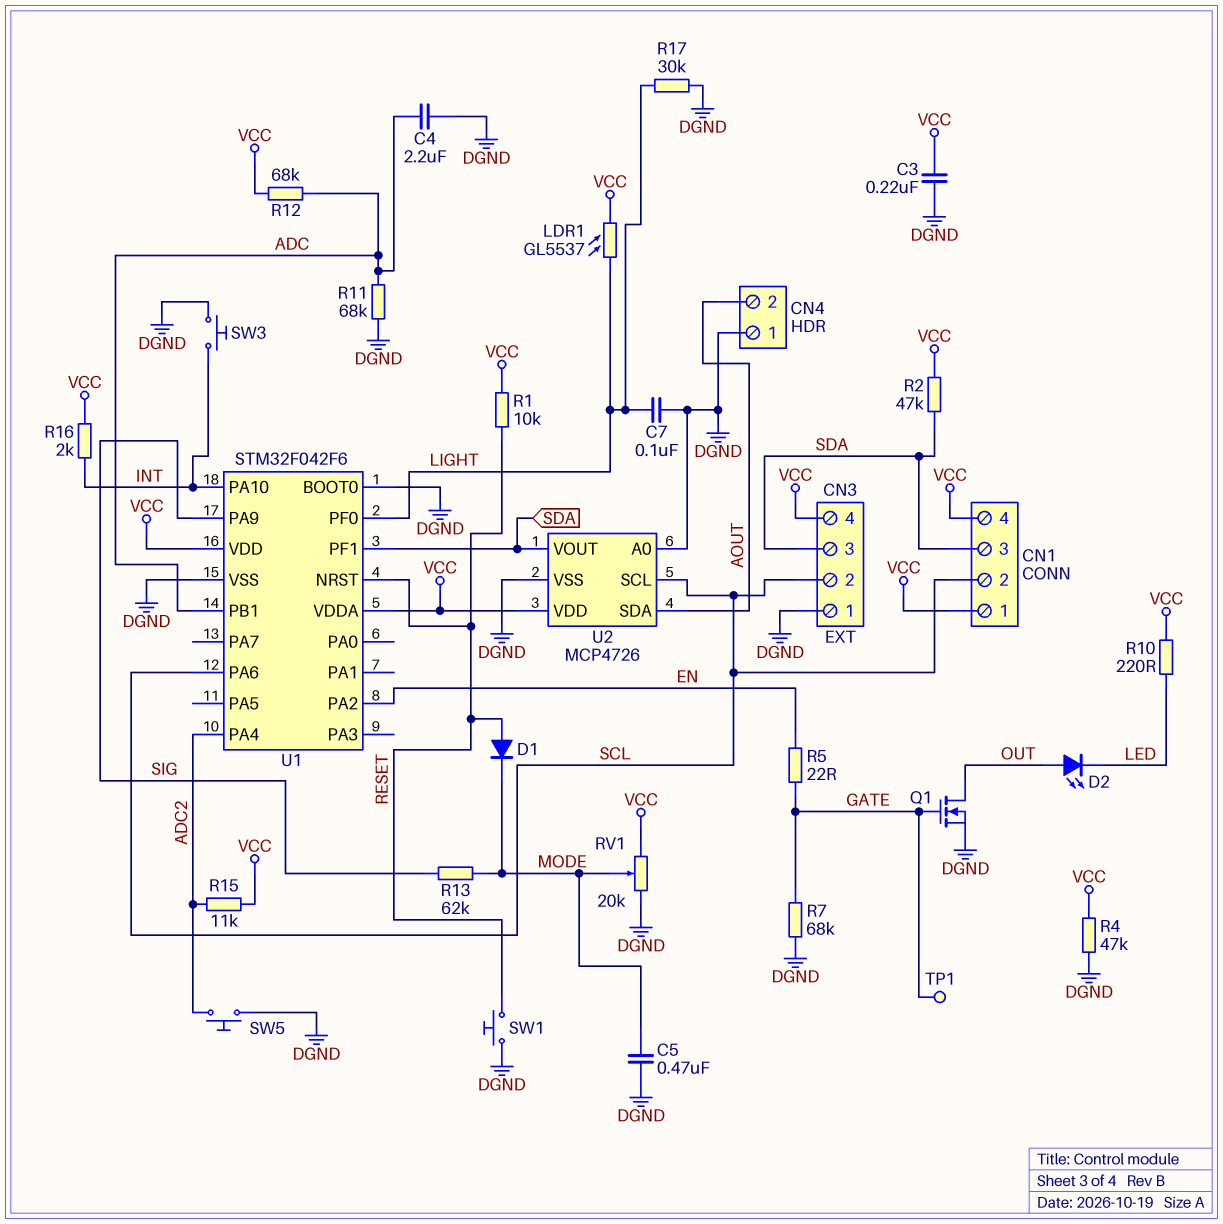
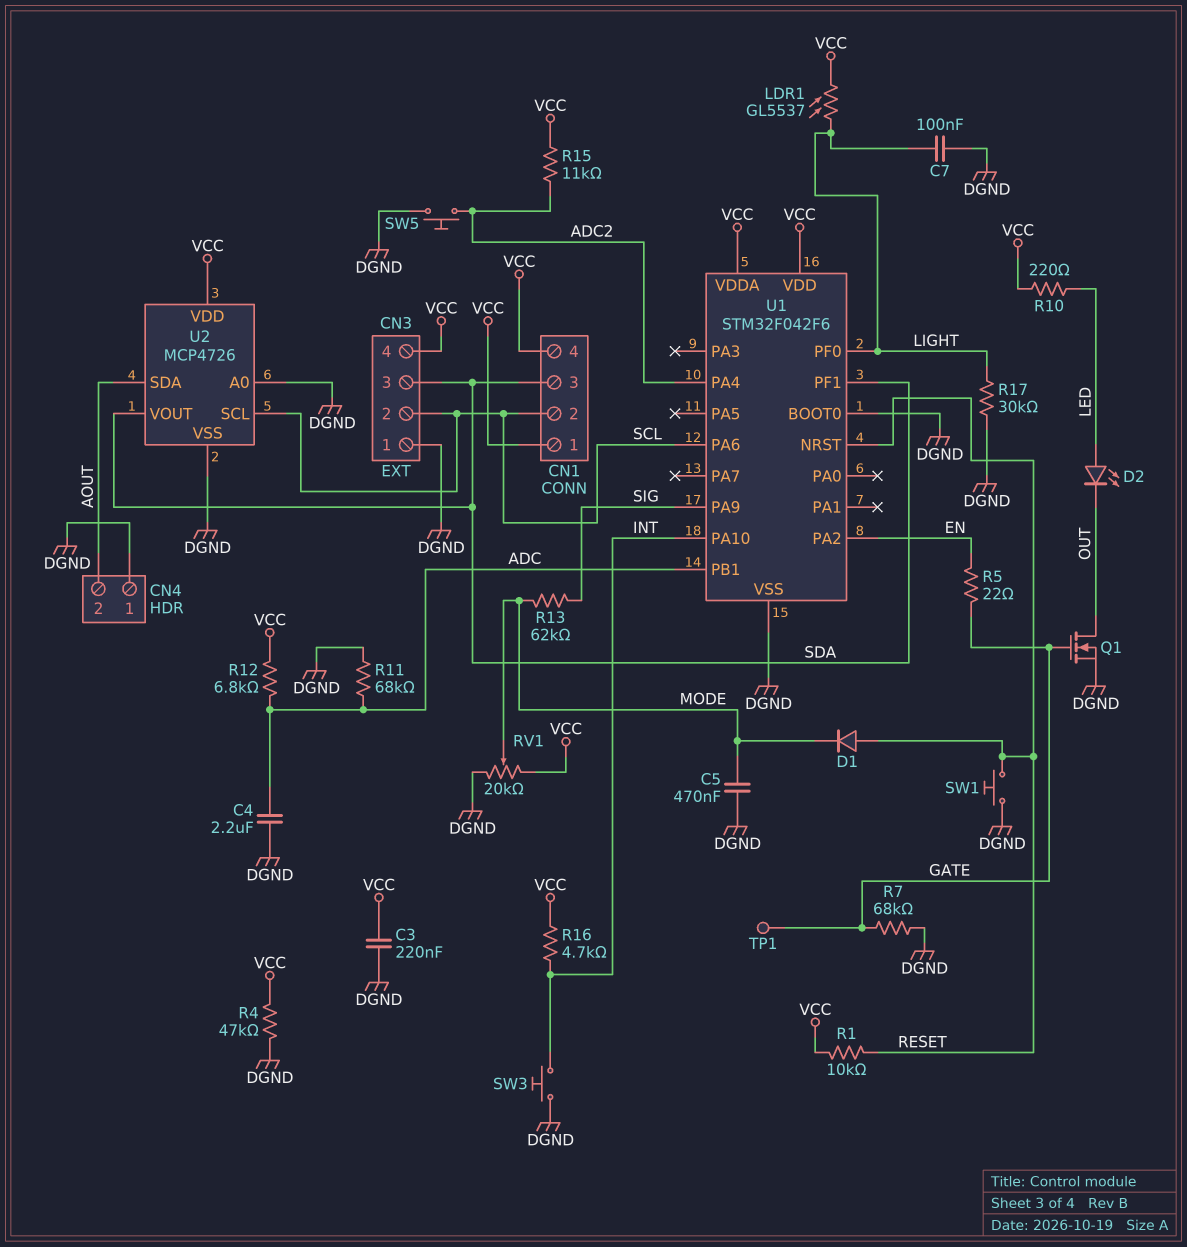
D2: LED (A OUT, K LED) -> LED (A LED, K OUT)
R2: 47k (SDA, VCC) -> none
R12: 68k (ADC, VCC) -> 6.8k (ADC, VCC)
R16: 2k (INT, VCC) -> 4.7k (INT, VCC)

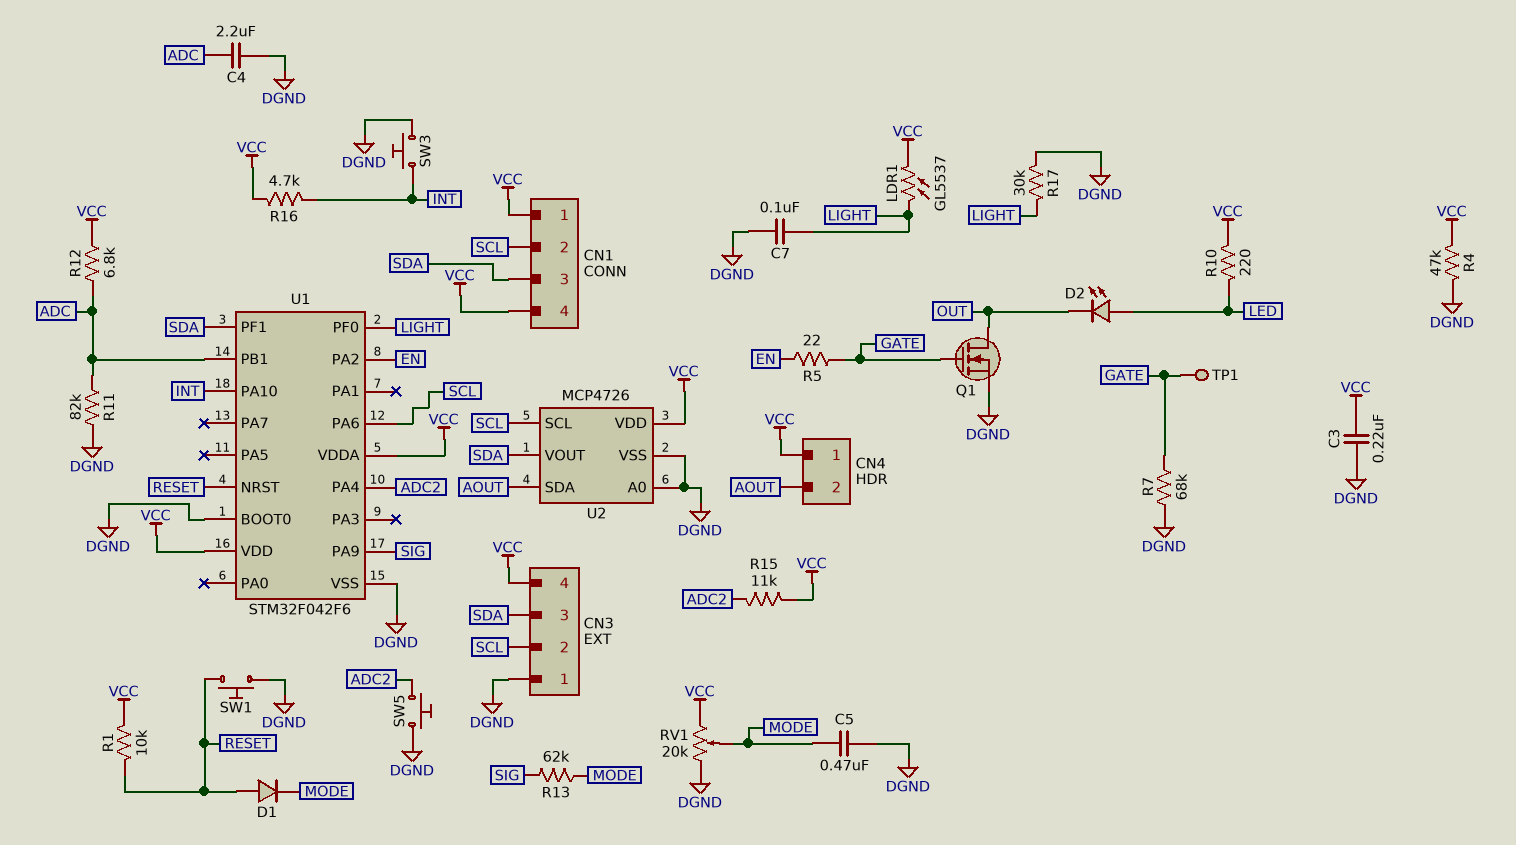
CN4 pin 1: DGND -> VCC
R11: 68k (ADC, DGND) -> 82k (ADC, DGND)

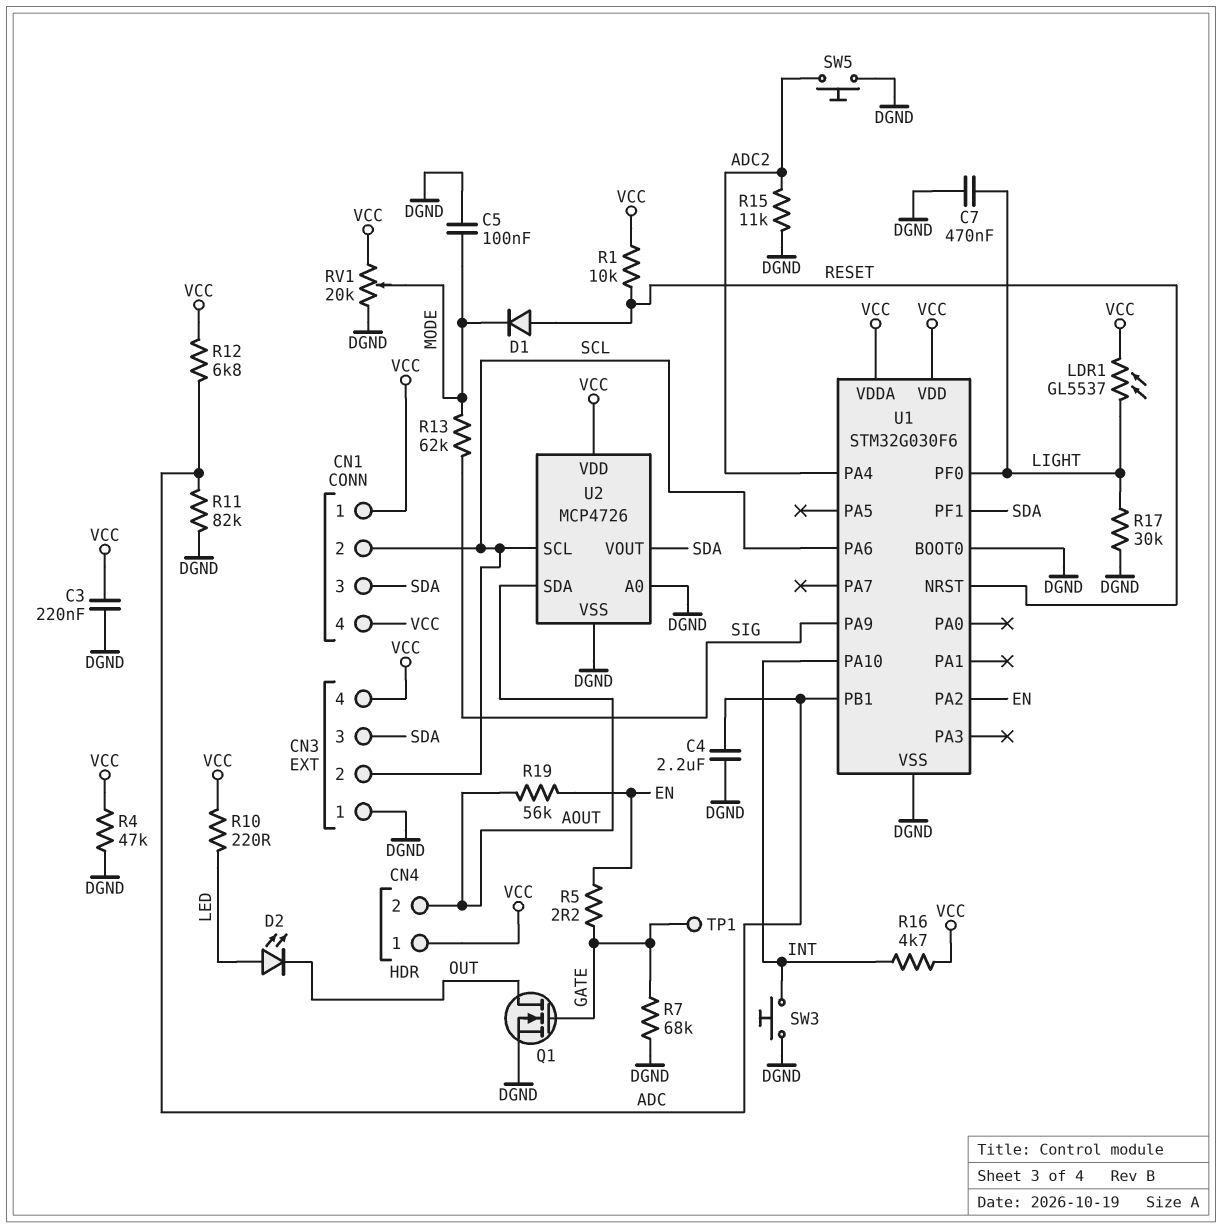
C5: 470nF (DGND, MODE) -> 100nF (DGND, MODE)
C7: 100nF (DGND, LIGHT) -> 470nF (DGND, LIGHT)
R5: 22 (EN, GATE) -> 2.2 (EN, GATE)
R15: 11k (ADC2, VCC) -> 11k (ADC2, DGND)
R19: none -> 56k (AOUT, EN)
SW1: button (DGND, RESET) -> none
U1: STM32F042F6 -> STM32G030F6

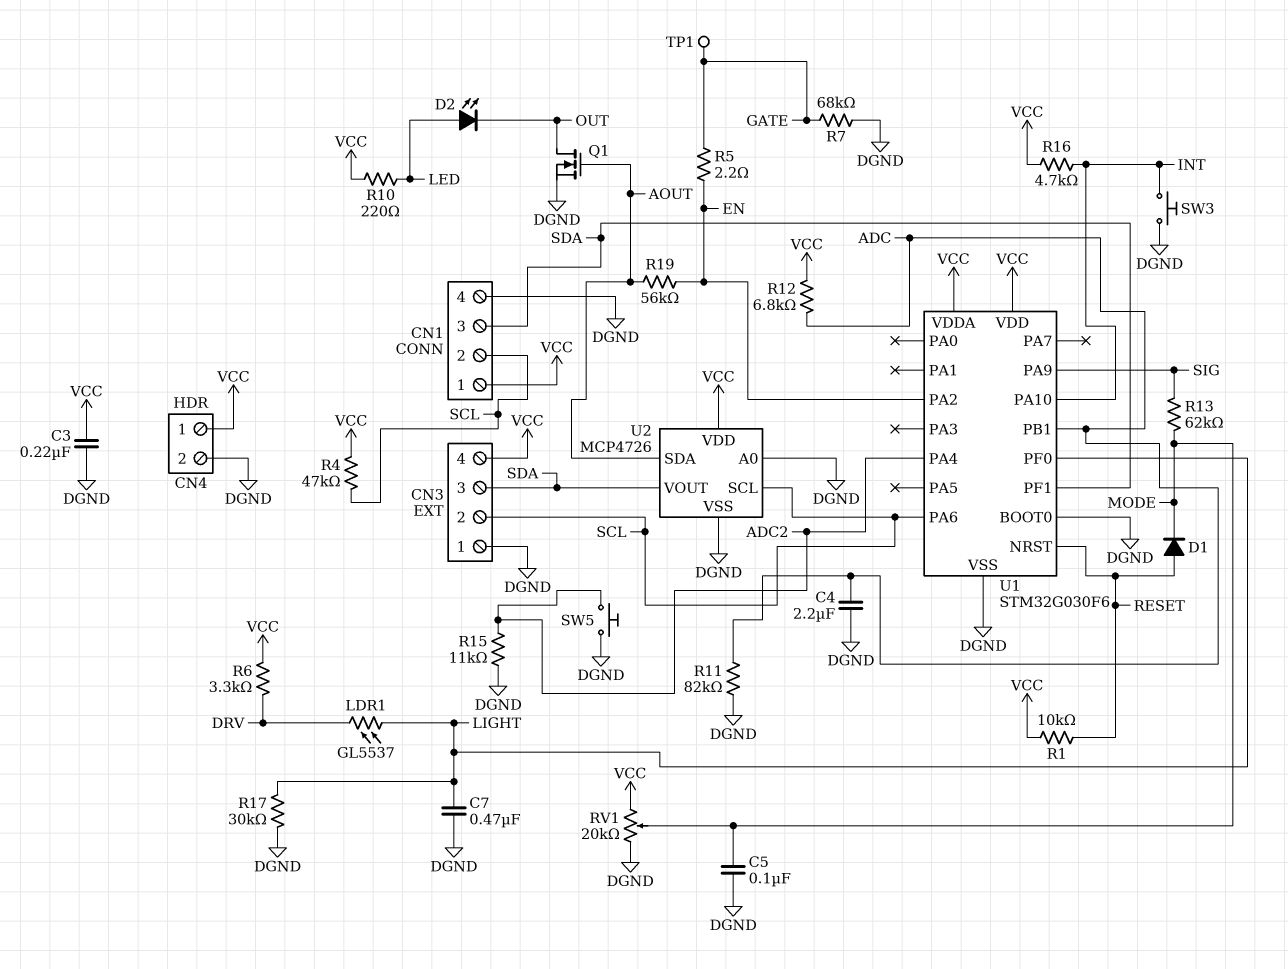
CN1 pin 4: VCC -> DGND
CN4 pin 2: AOUT -> DGND
LDR1: GL5537 (LIGHT, VCC) -> GL5537 (DRV, LIGHT)
Q1: NMOS (G GATE, D OUT, S DGND) -> NMOS (G AOUT, D OUT, S DGND)
R4: 47k (DGND, VCC) -> 47k (SCL, VCC)
R6: none -> 3.3k (DRV, VCC)

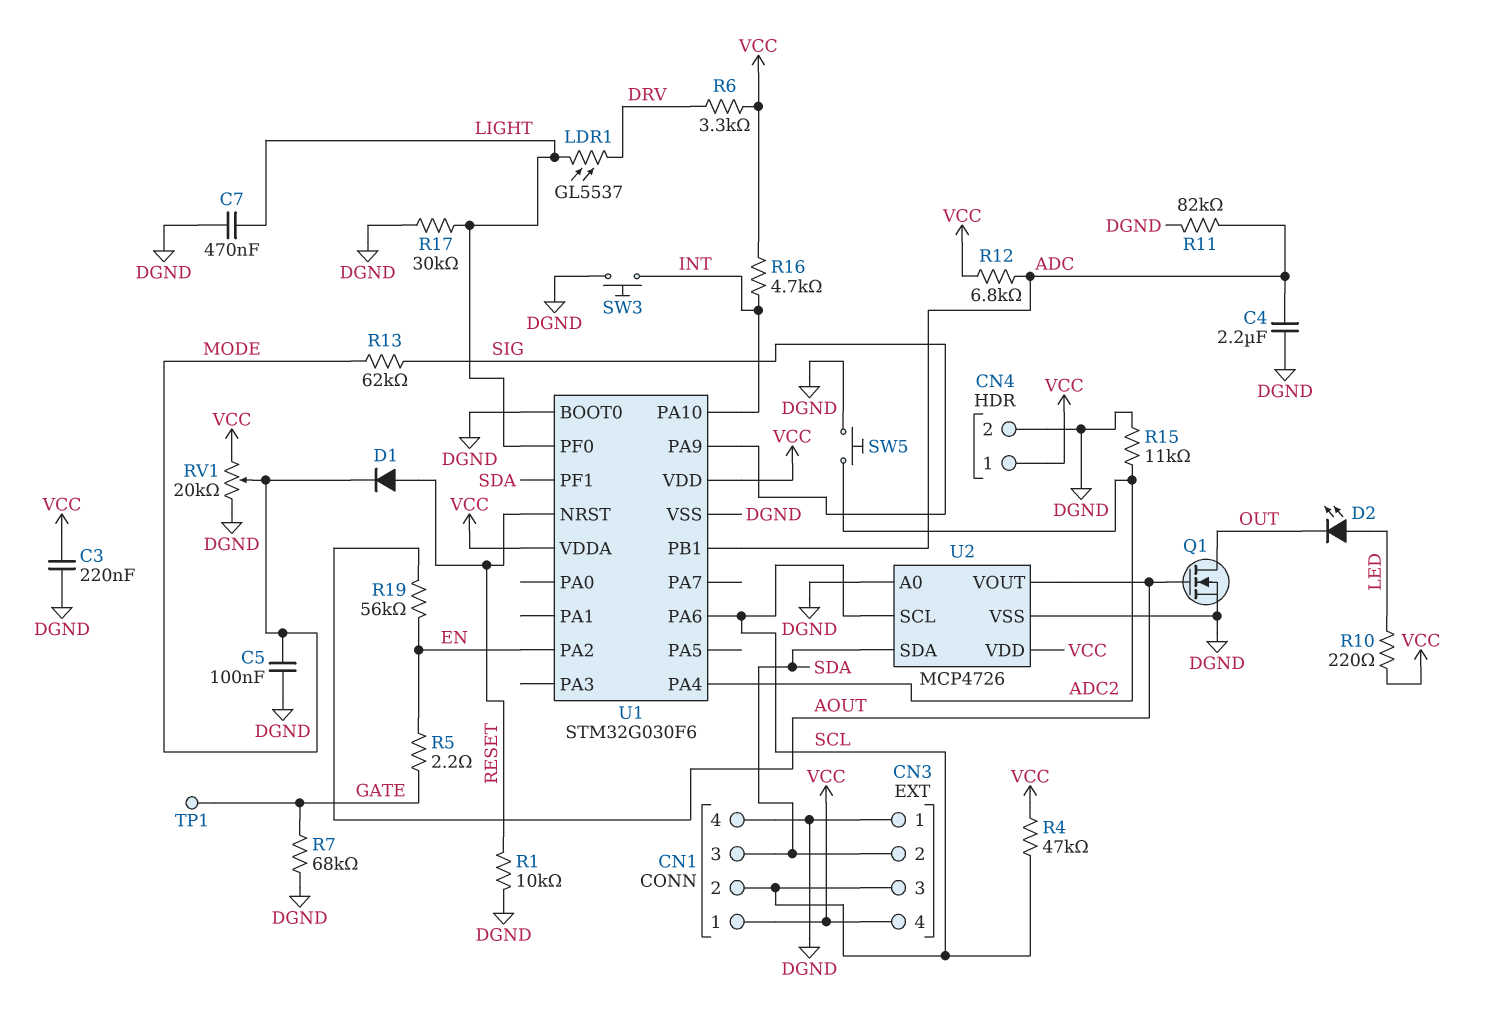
CN3 pin 2: SCL -> SDA
CN3 pin 3: SDA -> SCL
R1: 10k (RESET, VCC) -> 10k (DGND, RESET)
U2 pin SDA: AOUT -> SDA
U2 pin VOUT: SDA -> AOUT

